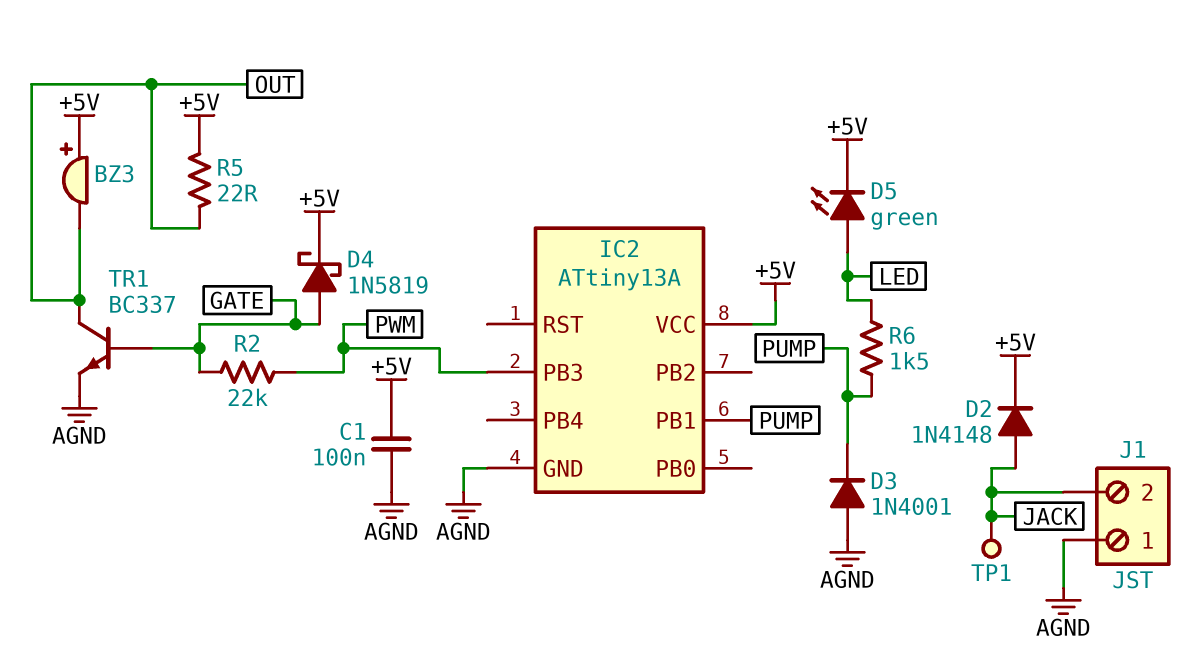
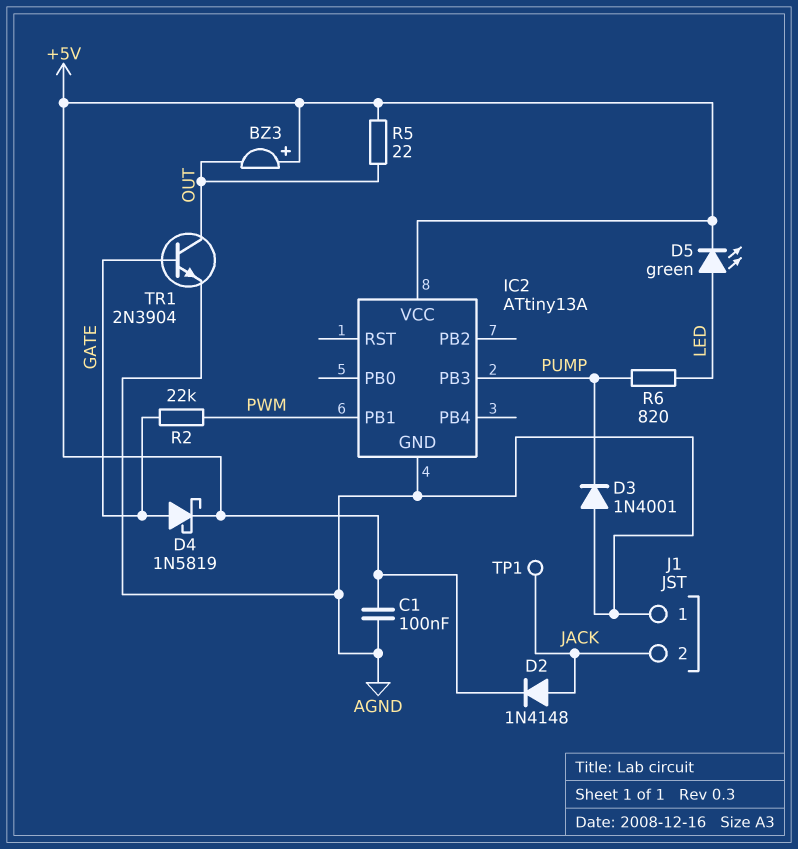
IC2 pin PB1: PUMP -> PWM
IC2 pin PB3: PWM -> PUMP
R6: 1.5k (LED, PUMP) -> 820 (LED, PUMP)
TR1: NPN BC337 (B GATE, C OUT, E AGND) -> NPN 2N3904 (B GATE, C OUT, E AGND)

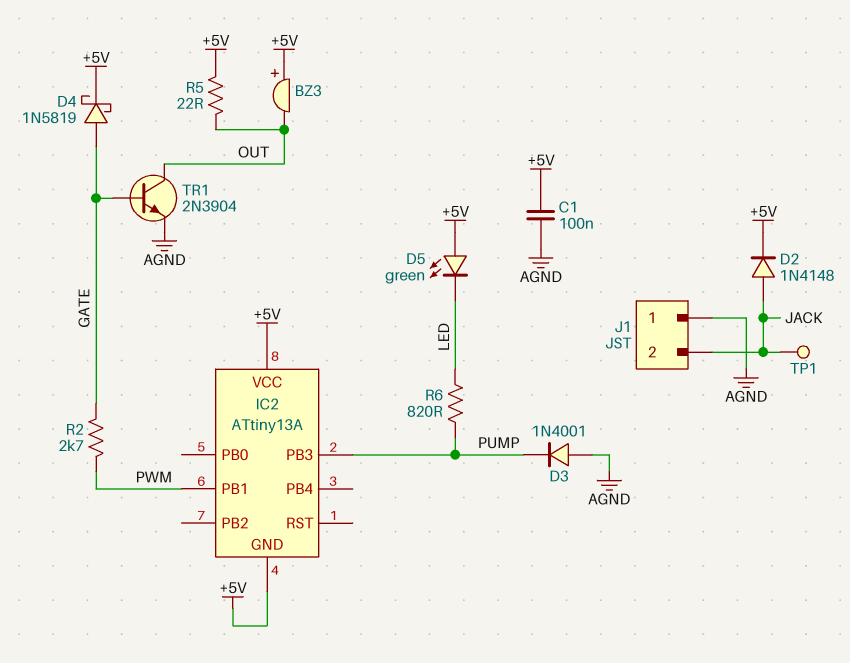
D5: LED green (A LED, K +5V) -> LED green (A +5V, K LED)
IC2 pin GND: AGND -> +5V
R2: 22k (GATE, PWM) -> 2.7k (GATE, PWM)

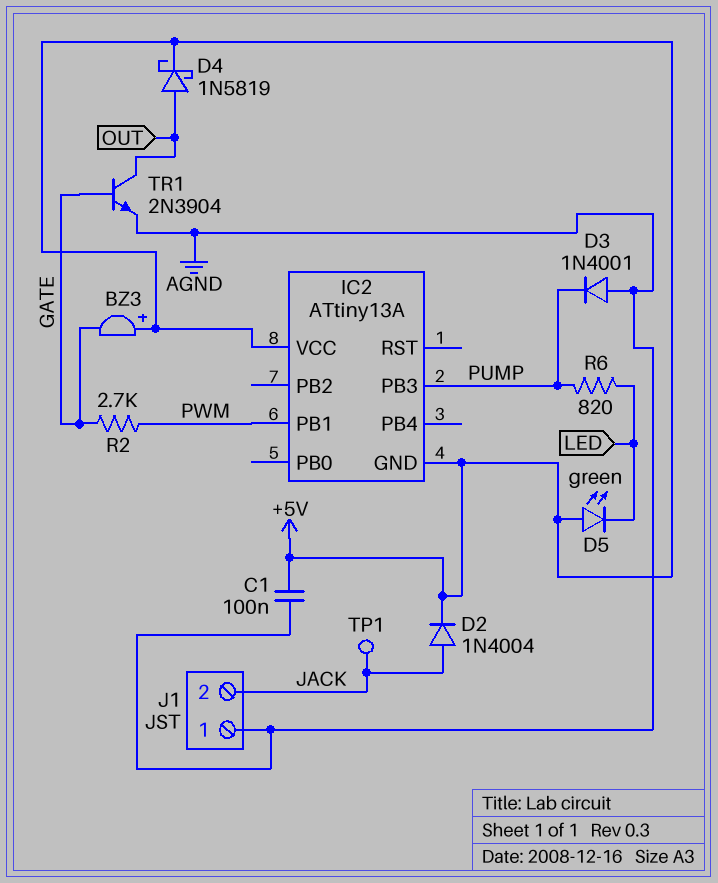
BZ3: buzzer (plus +5V, minus OUT) -> buzzer (plus +5V, minus GATE)
D2: diode 1N4148 (A JACK, K +5V) -> diode 1N4004 (A JACK, K +5V)
D4: schottky 1N5819 (A GATE, K +5V) -> schottky 1N5819 (A OUT, K +5V)
R5: 22 (+5V, OUT) -> none

